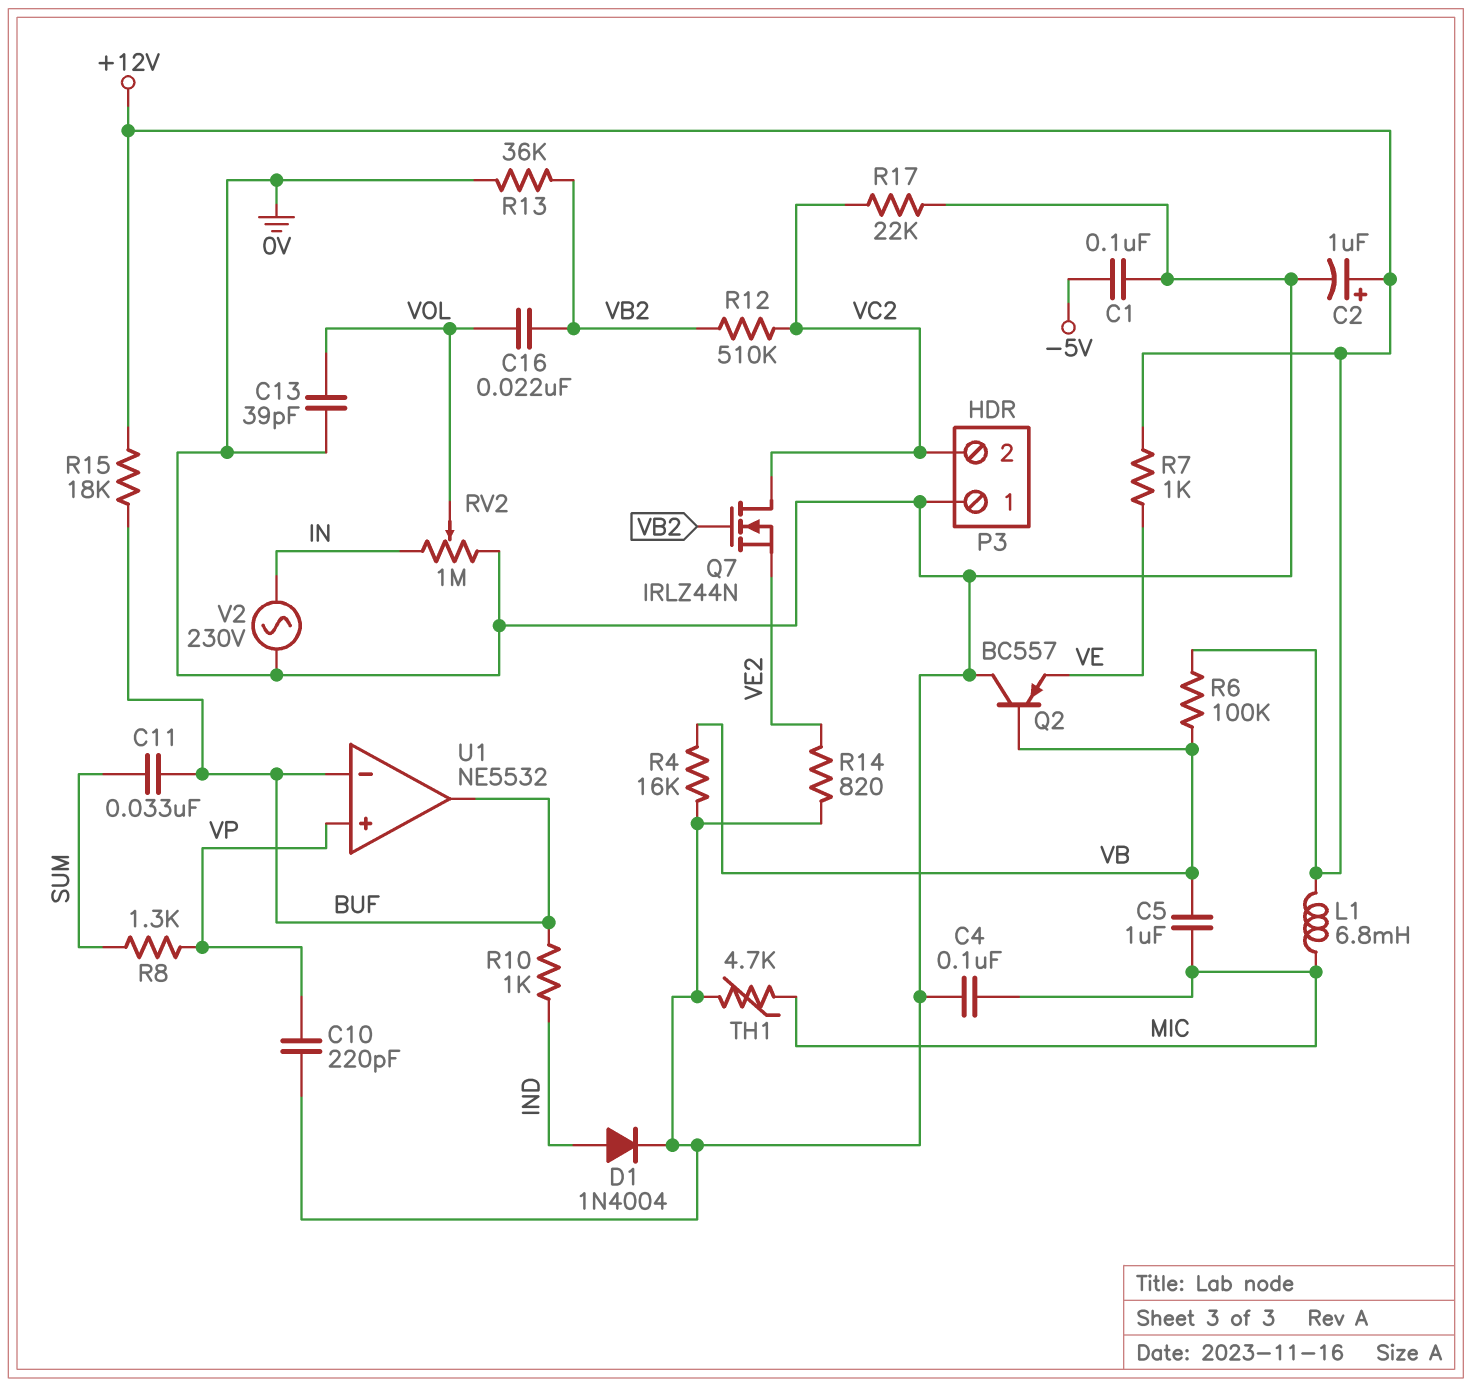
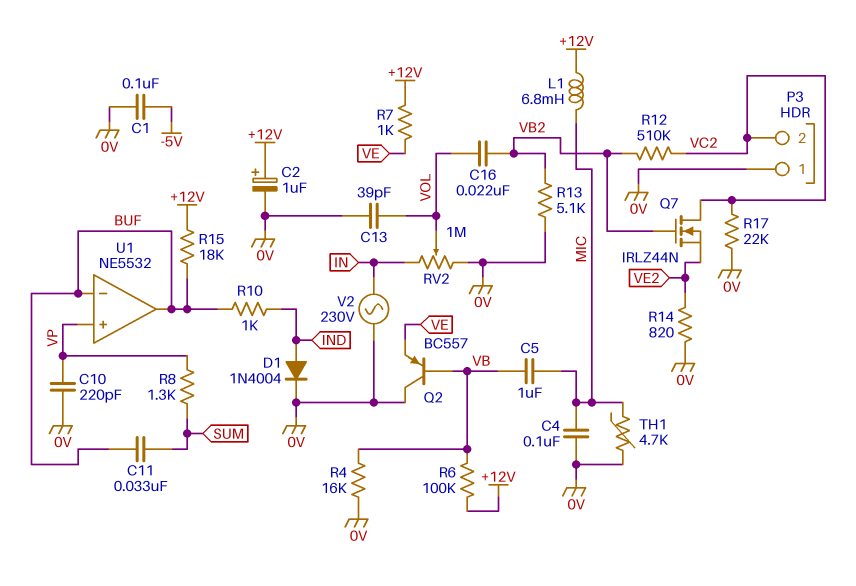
R13: 36k (0V, VB2) -> 5.1k (0V, VB2)

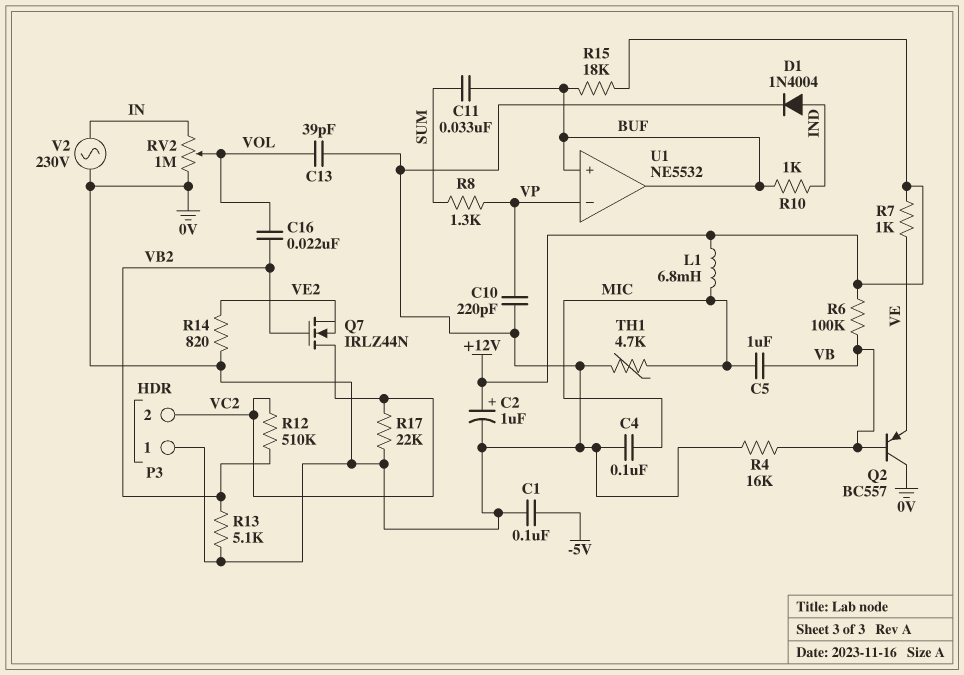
U1 pin in+: VP -> BUF
U1 pin in-: BUF -> VP

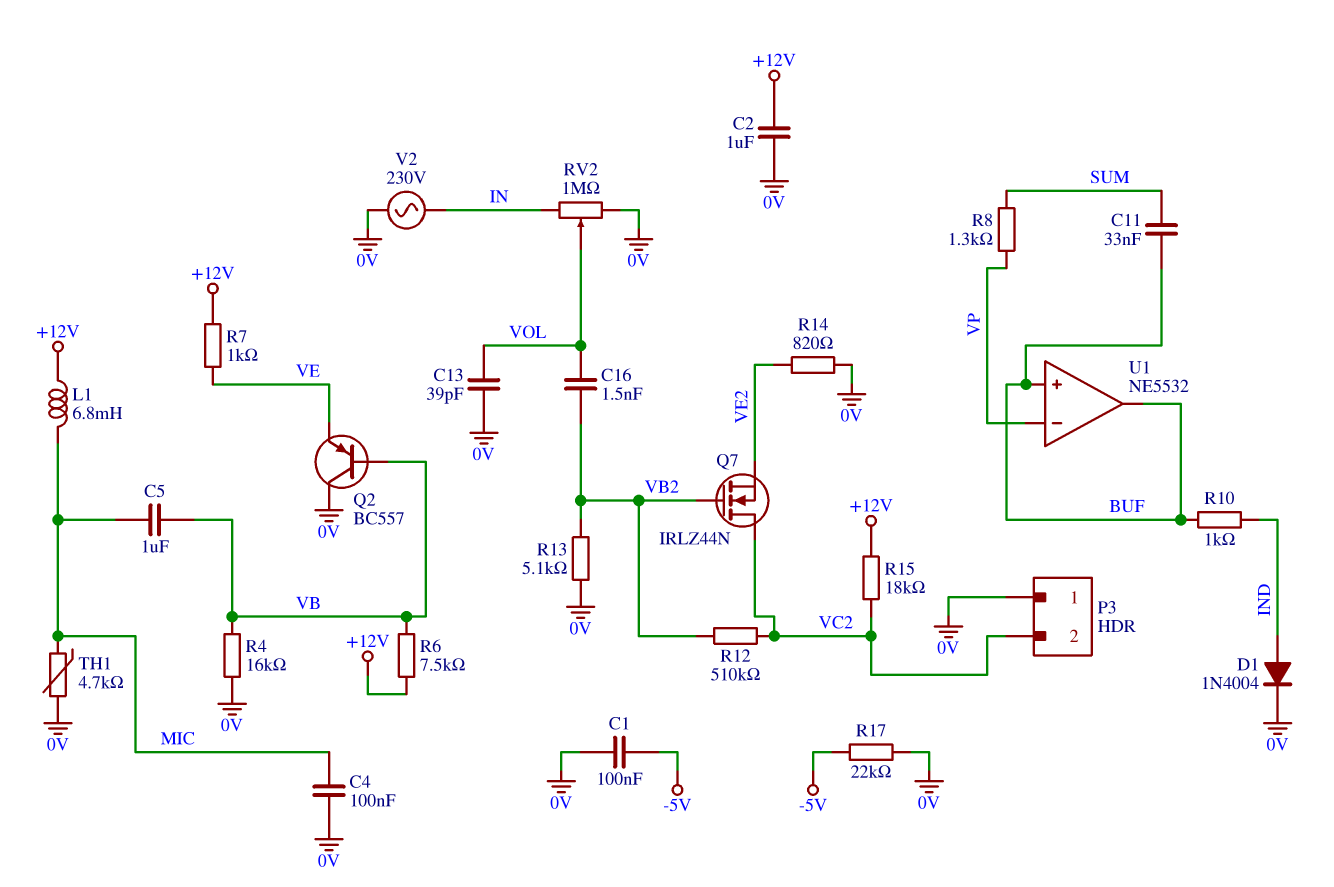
C2: 1uF (plus +12V, minus 0V) -> 1uF (+12V, 0V)
C10: 220pF (0V, VP) -> none
C16: 22nF (VB2, VOL) -> 1.5nF (VB2, VOL)
R6: 100k (+12V, VB) -> 7.5k (+12V, VB)
R15: 18k (+12V, BUF) -> 18k (+12V, VC2)
R17: 22k (0V, VC2) -> 22k (-5V, 0V)

